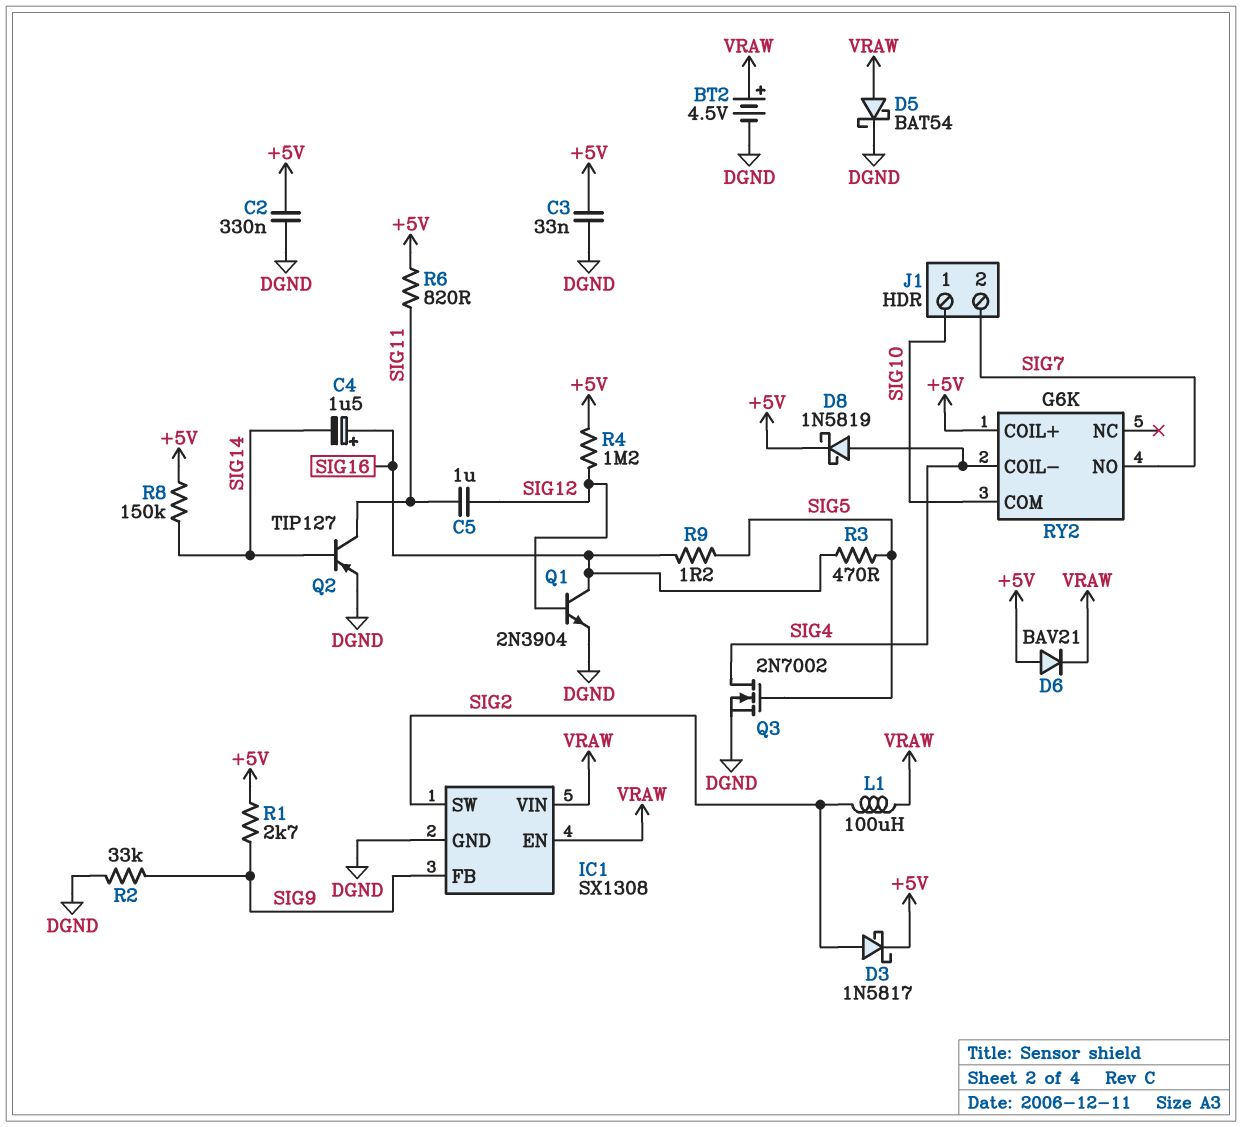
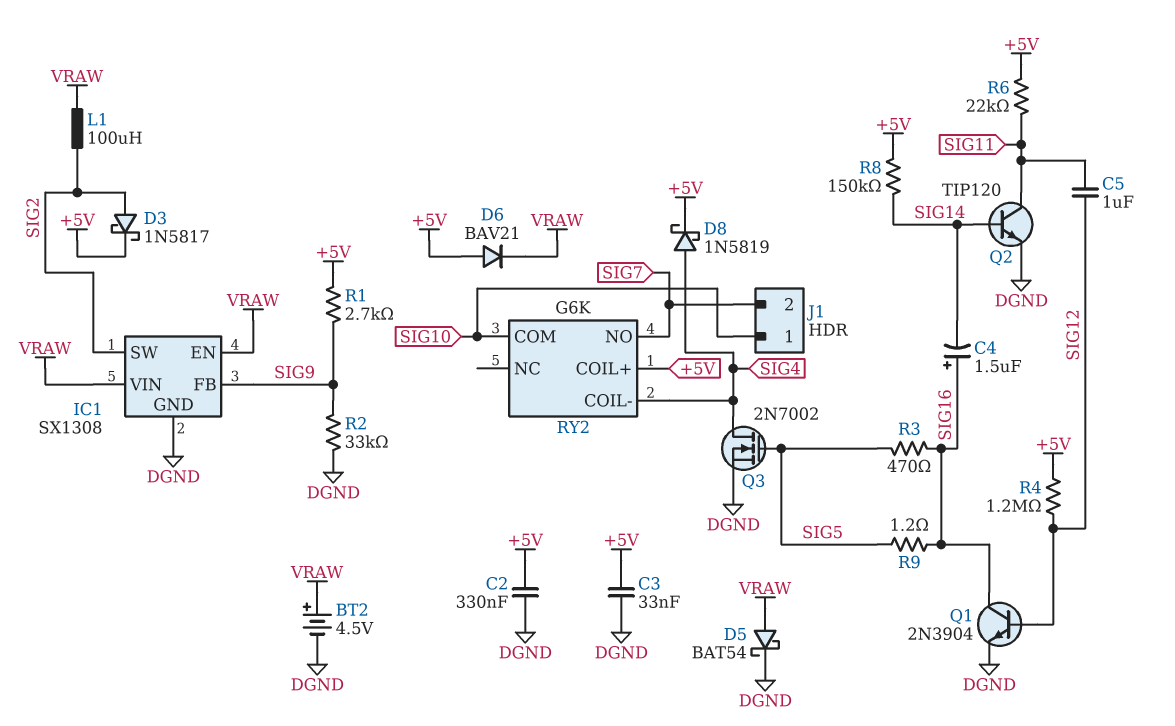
Q2: PNP TIP127 (B SIG14, C SIG11, E DGND) -> NPN TIP120 (B SIG14, C SIG11, E DGND)
R6: 820 (+5V, SIG11) -> 22k (+5V, SIG11)

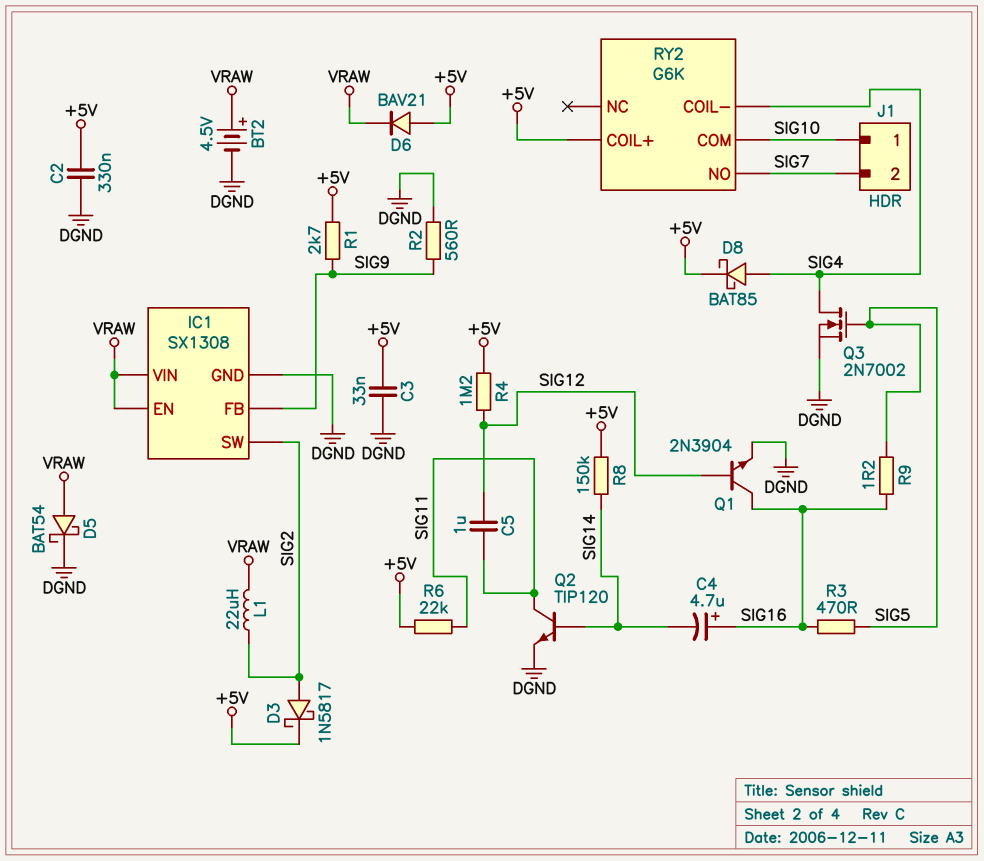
C4: 1.5uF (plus SIG16, minus SIG14) -> 4.7uF (plus SIG16, minus SIG14)
D8: schottky 1N5819 (A SIG4, K +5V) -> schottky BAT85 (A SIG4, K +5V)
L1: 100uH (SIG2, VRAW) -> 22uH (SIG2, VRAW)
R2: 33k (DGND, SIG9) -> 560 (DGND, SIG9)

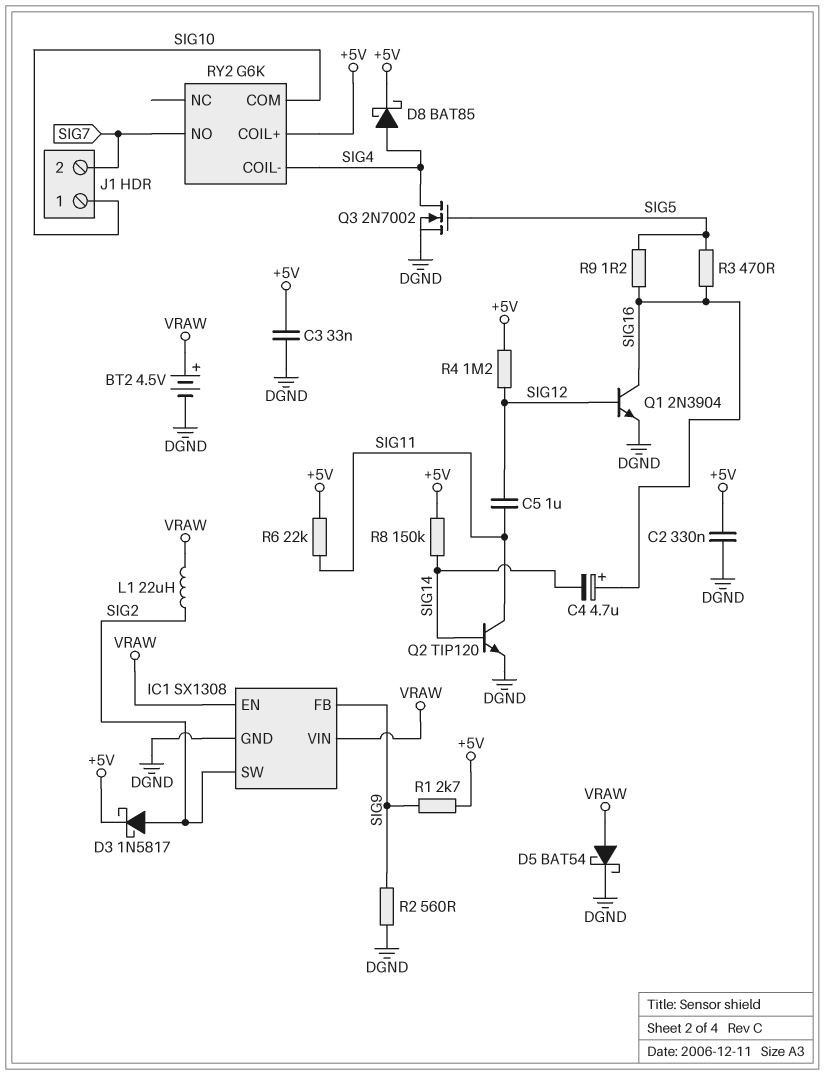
D6: diode BAV21 (A +5V, K VRAW) -> none

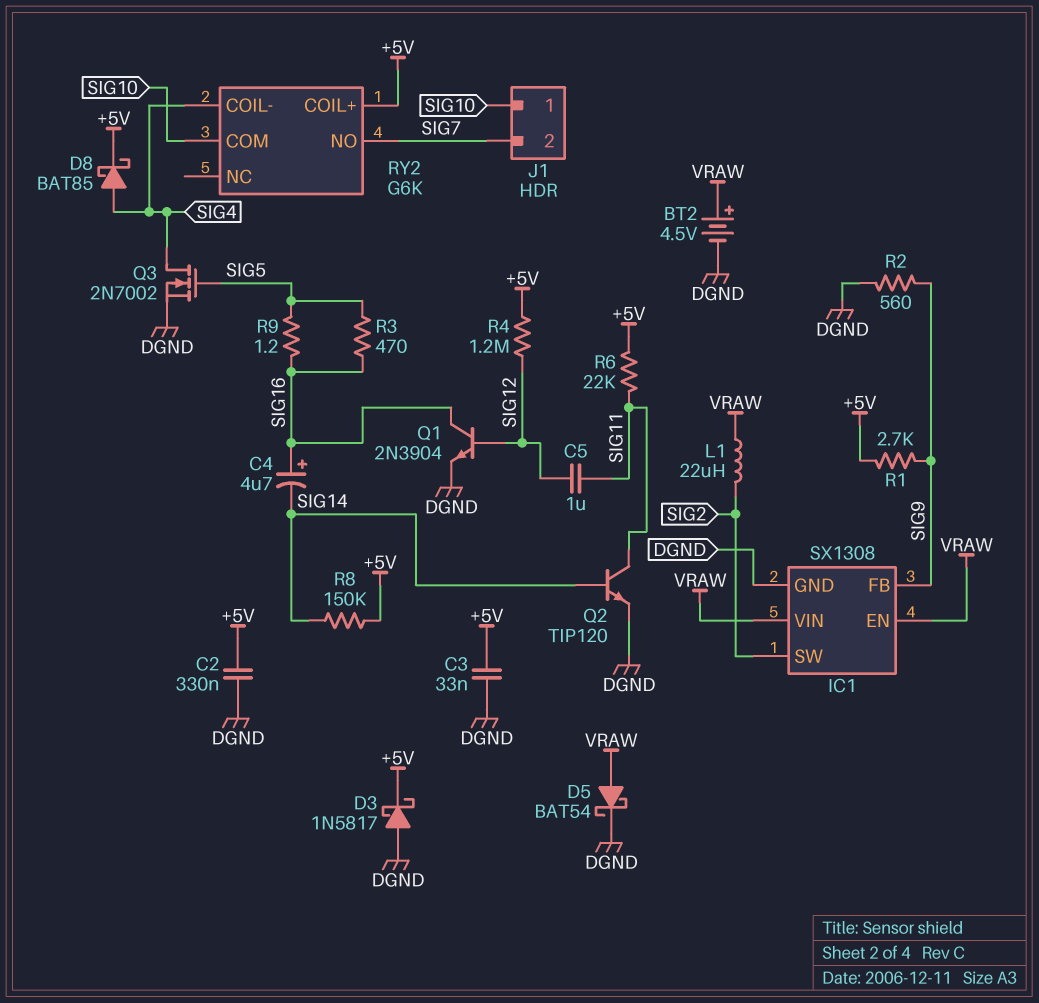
D3: schottky 1N5817 (A SIG2, K +5V) -> schottky 1N5817 (A DGND, K +5V)

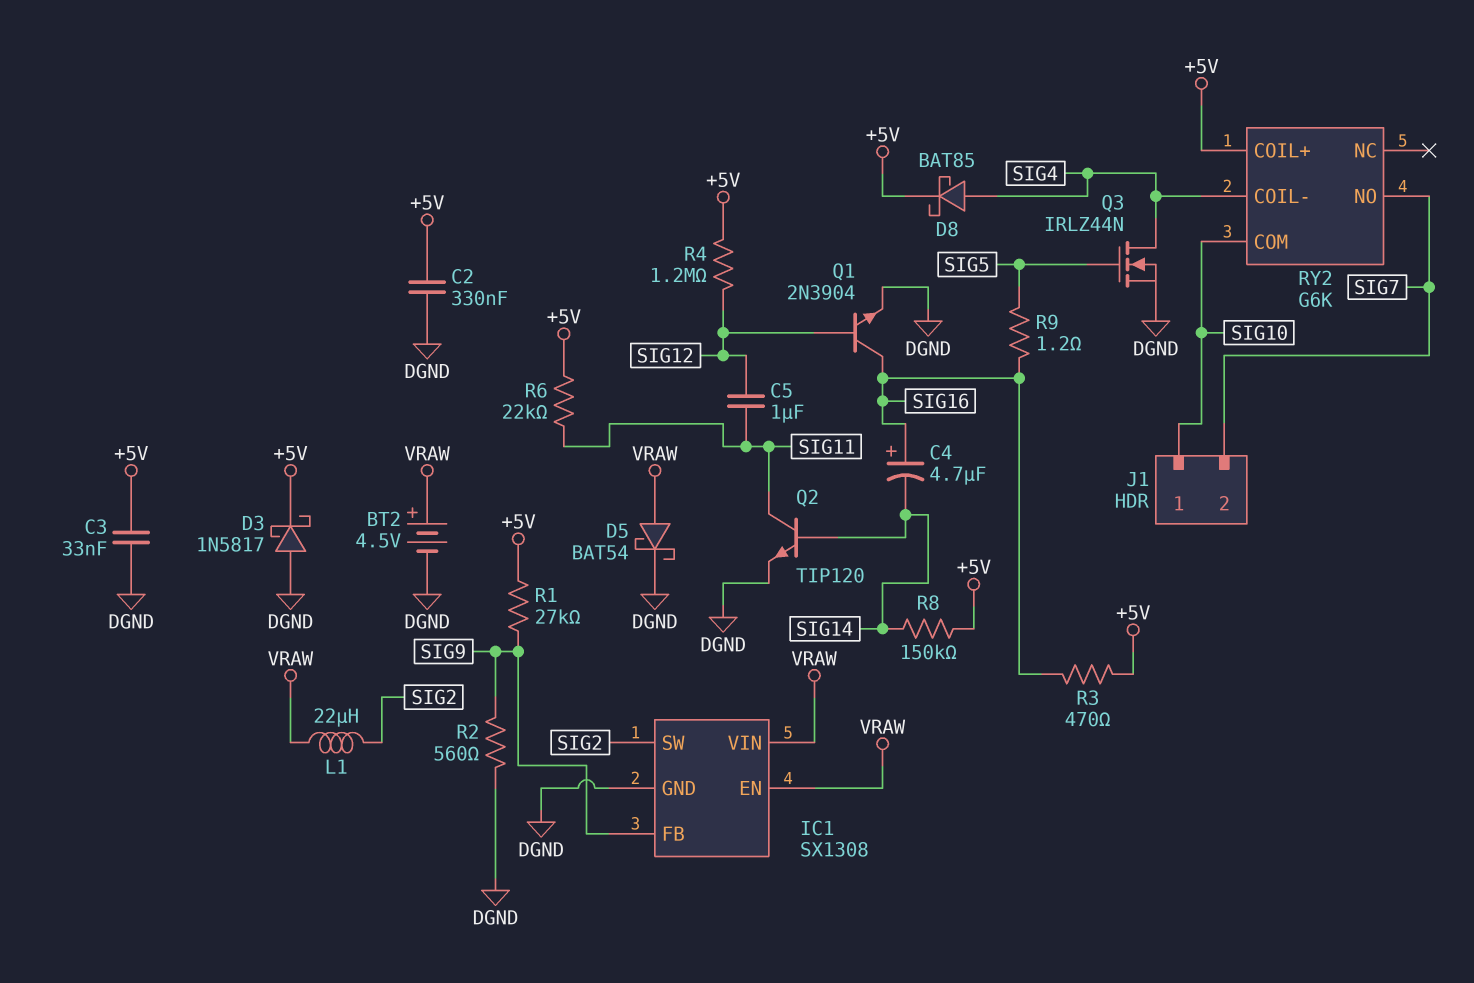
Q3: NMOS 2N7002 (G SIG5, D SIG4, S DGND) -> NMOS IRLZ44N (G SIG5, D SIG4, S DGND)
R1: 2.7k (+5V, SIG9) -> 27k (+5V, SIG9)
R3: 470 (SIG5, SIG16) -> 470 (+5V, SIG16)

